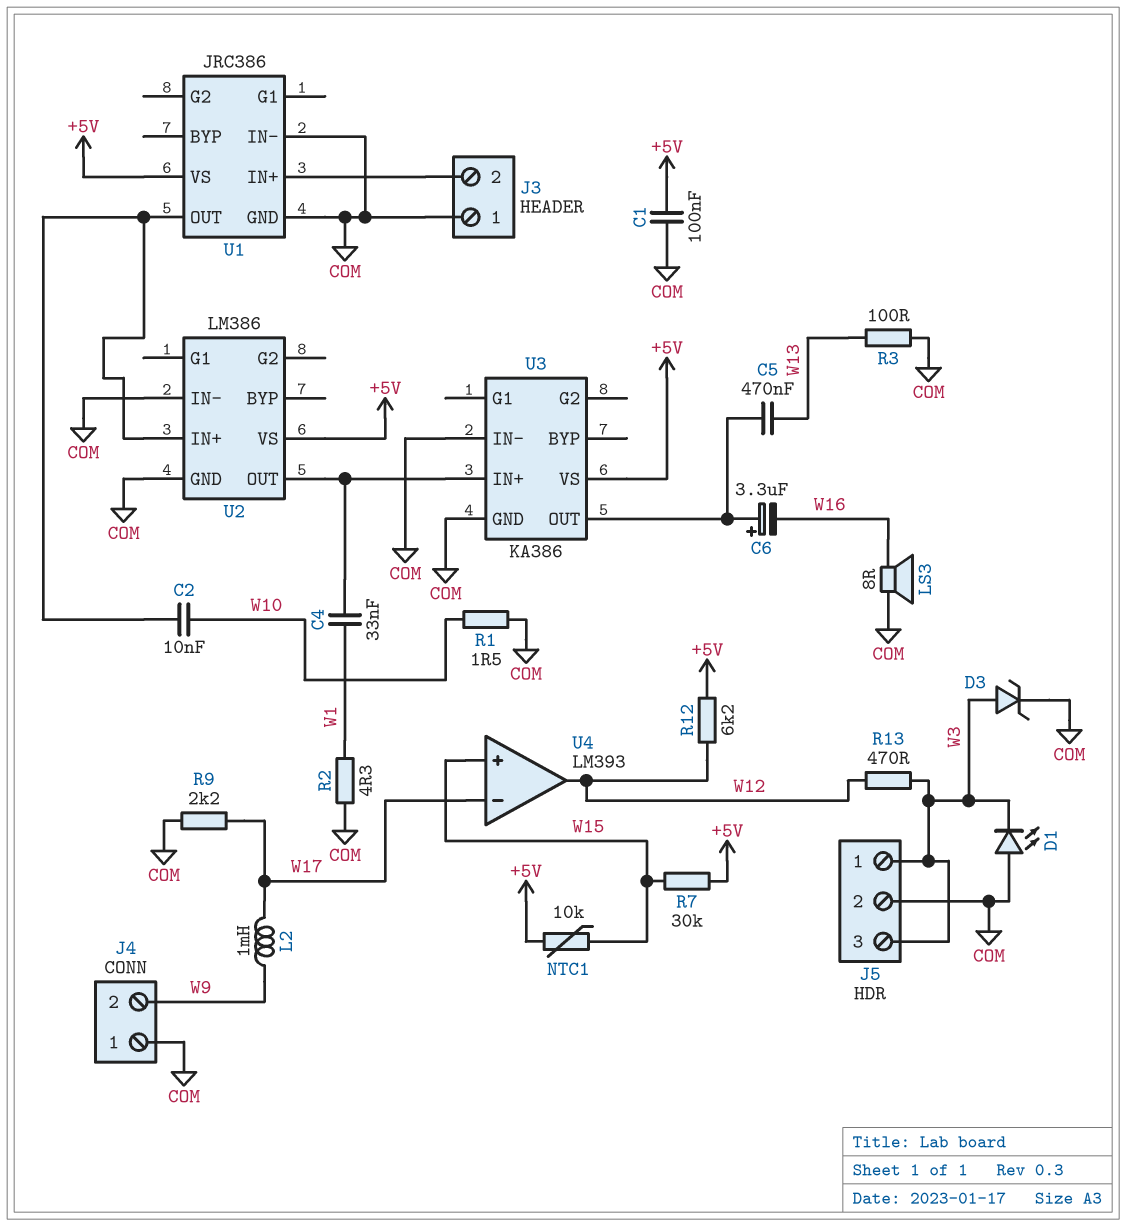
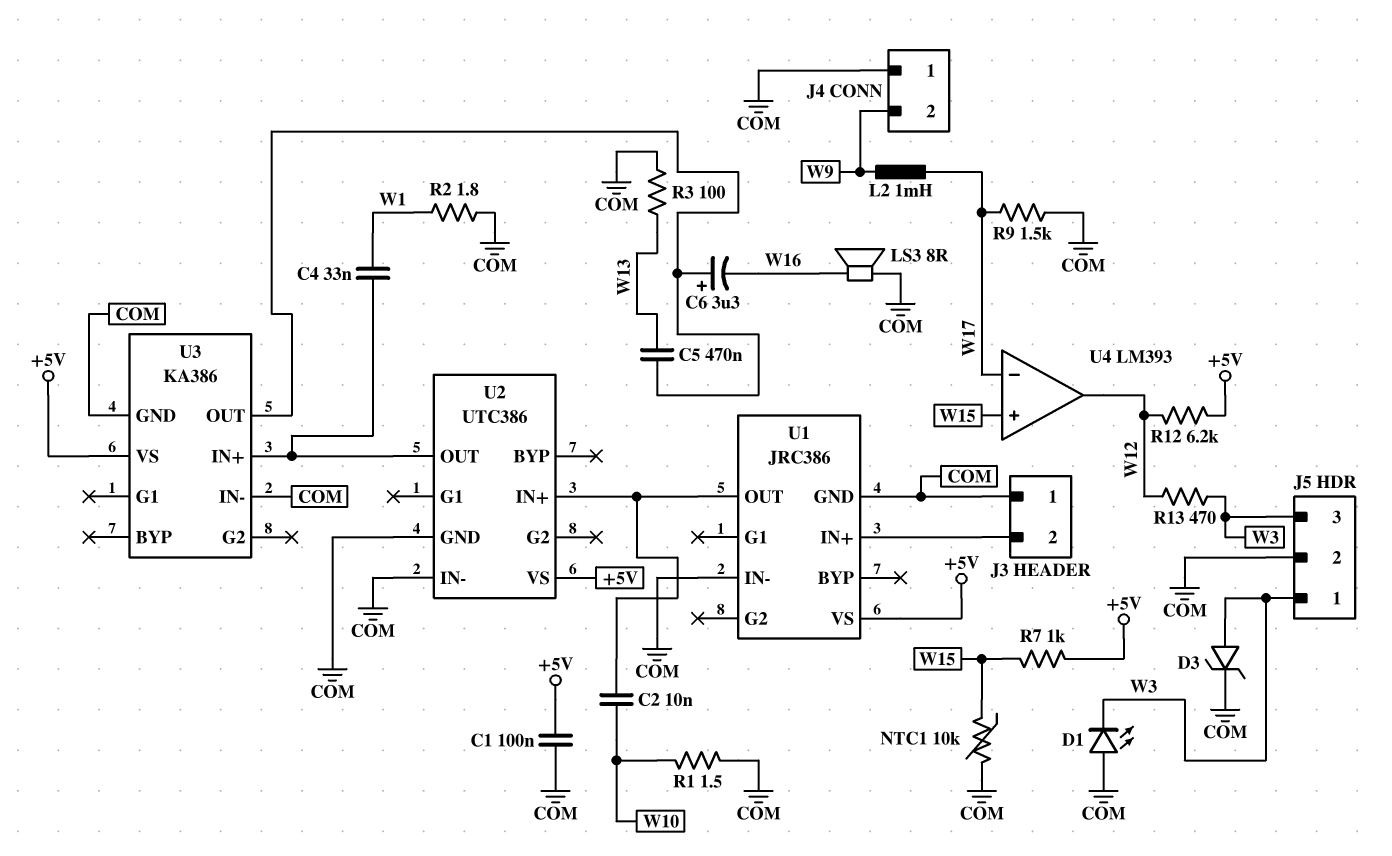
NTC1: 10k (+5V, W15) -> 10k (COM, W15)
R2: 4.3 (COM, W1) -> 1.8 (COM, W1)
R7: 30k (+5V, W15) -> 1k (+5V, W15)
R9: 2.2k (COM, W17) -> 1.5k (COM, W17)
U2: LM386 -> UTC386

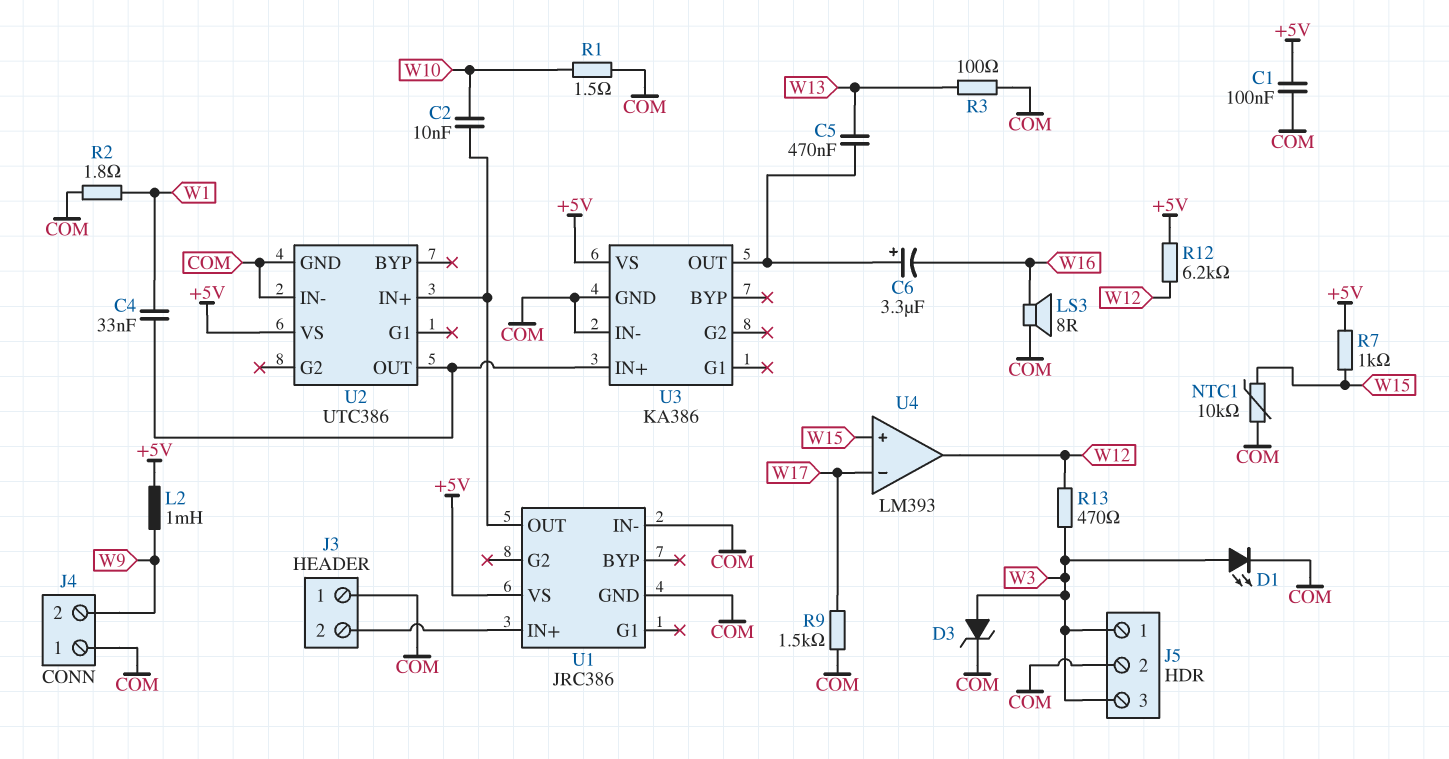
D1: LED (A COM, K W3) -> LED (A W3, K COM)
L2: 1mH (W9, W17) -> 1mH (+5V, W9)

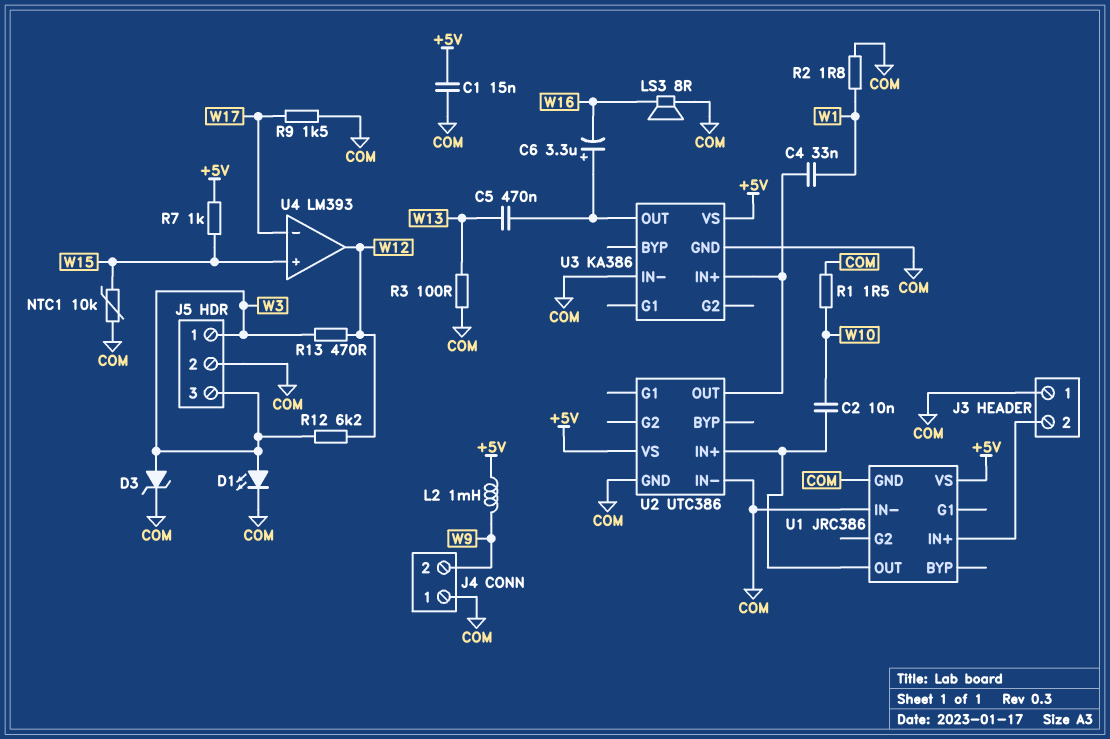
C1: 100nF (+5V, COM) -> 15nF (+5V, COM)
R12: 6.2k (+5V, W12) -> 6.2k (W3, W12)

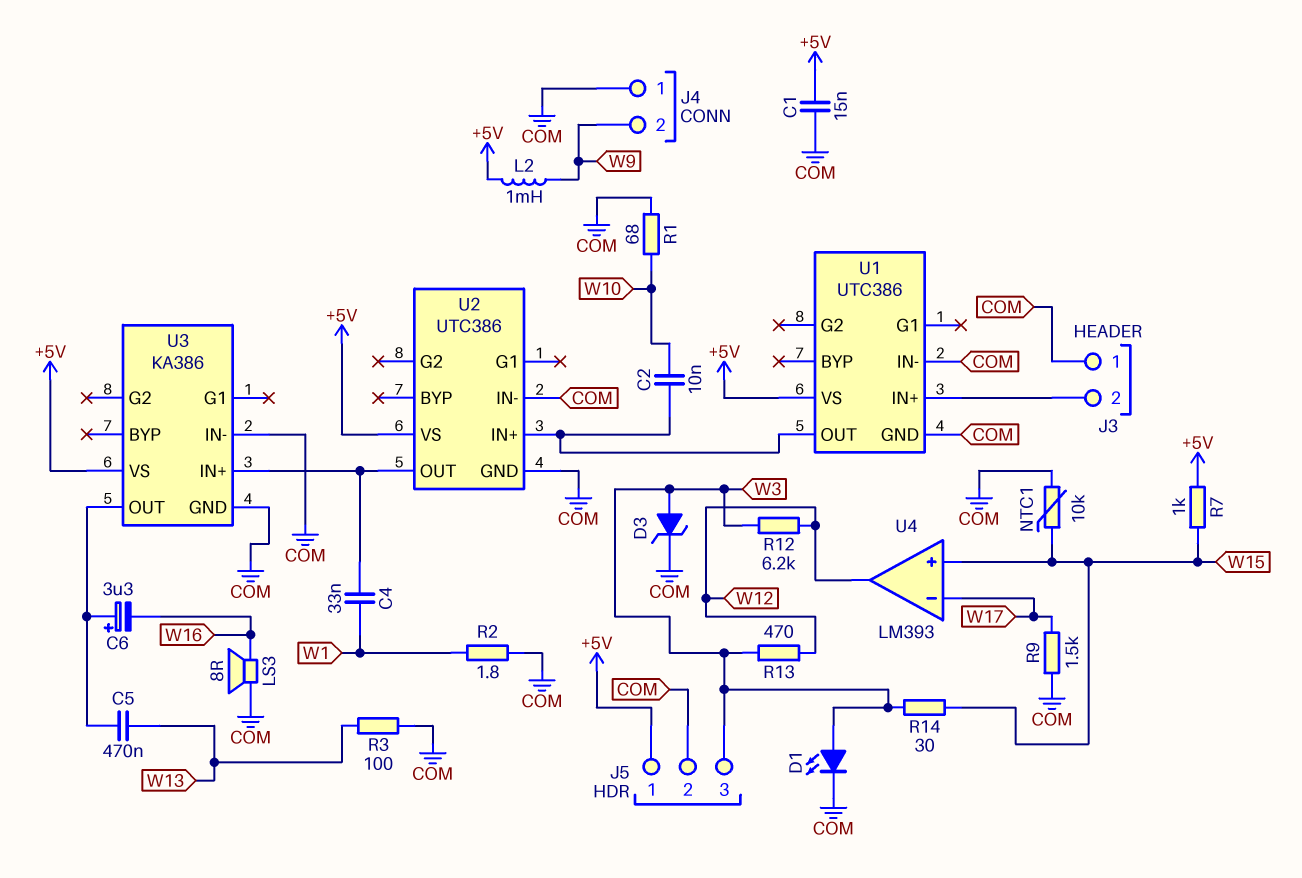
J5 pin 1: W3 -> +5V
R1: 1.5 (COM, W10) -> 68 (COM, W10)
R14: none -> 30 (W3, W15)
U1: JRC386 -> UTC386

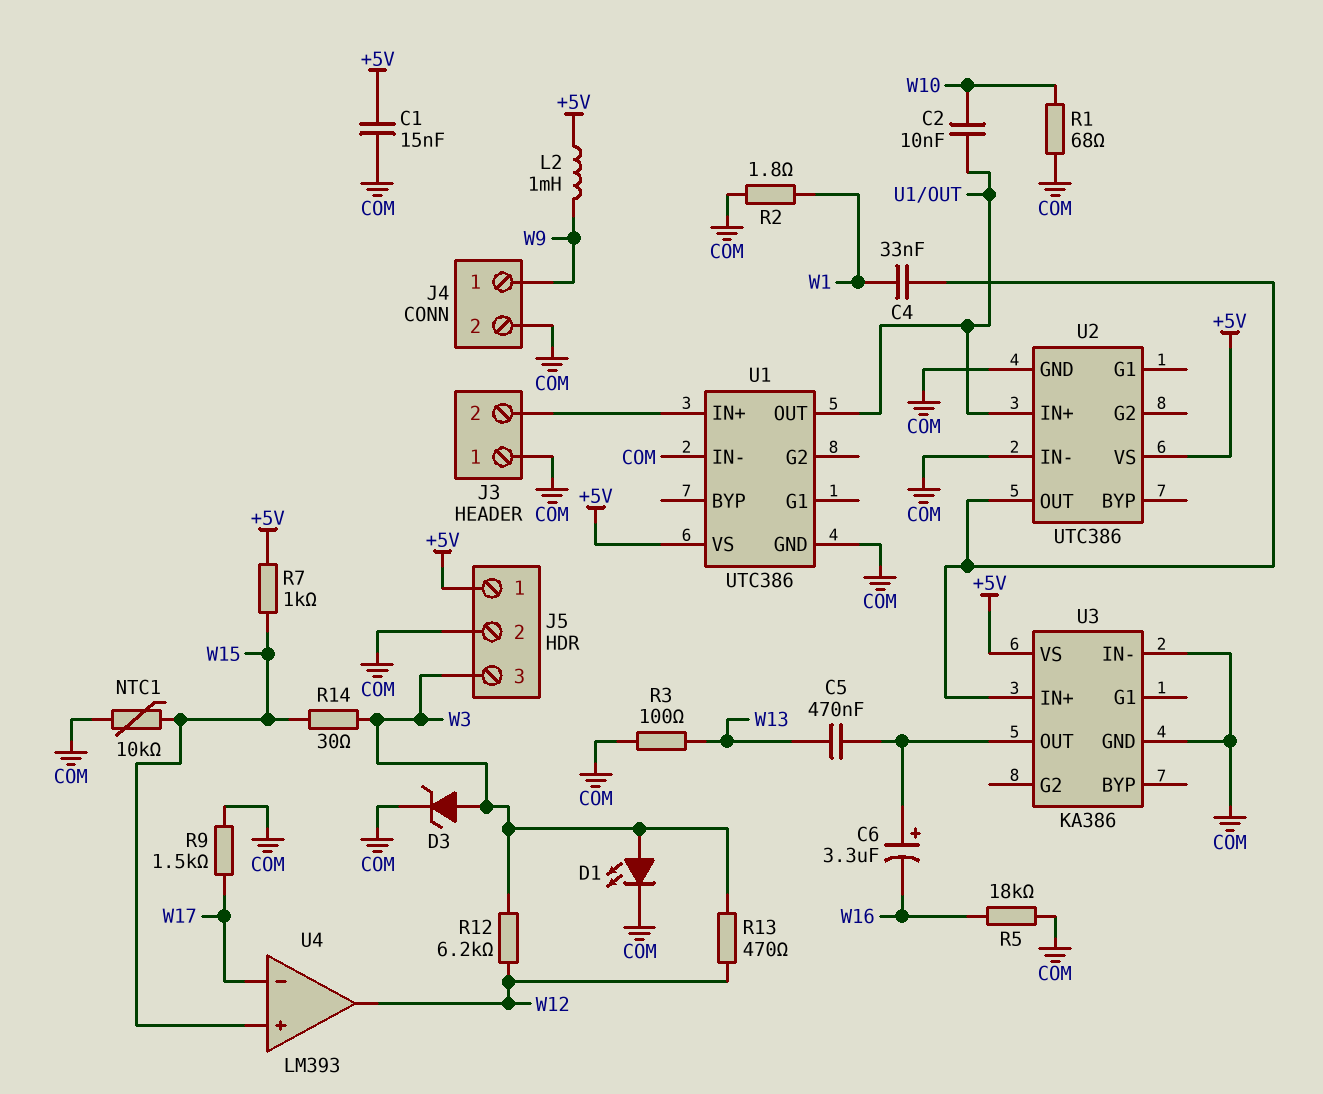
J4 pin 1: COM -> W9
J4 pin 2: W9 -> COM
LS3: speaker 8R (COM, W16) -> none
R5: none -> 18k (COM, W16)

